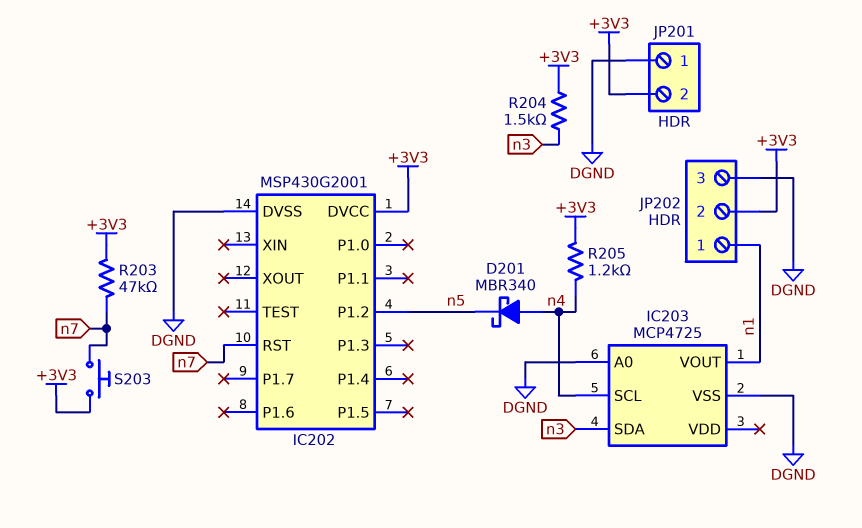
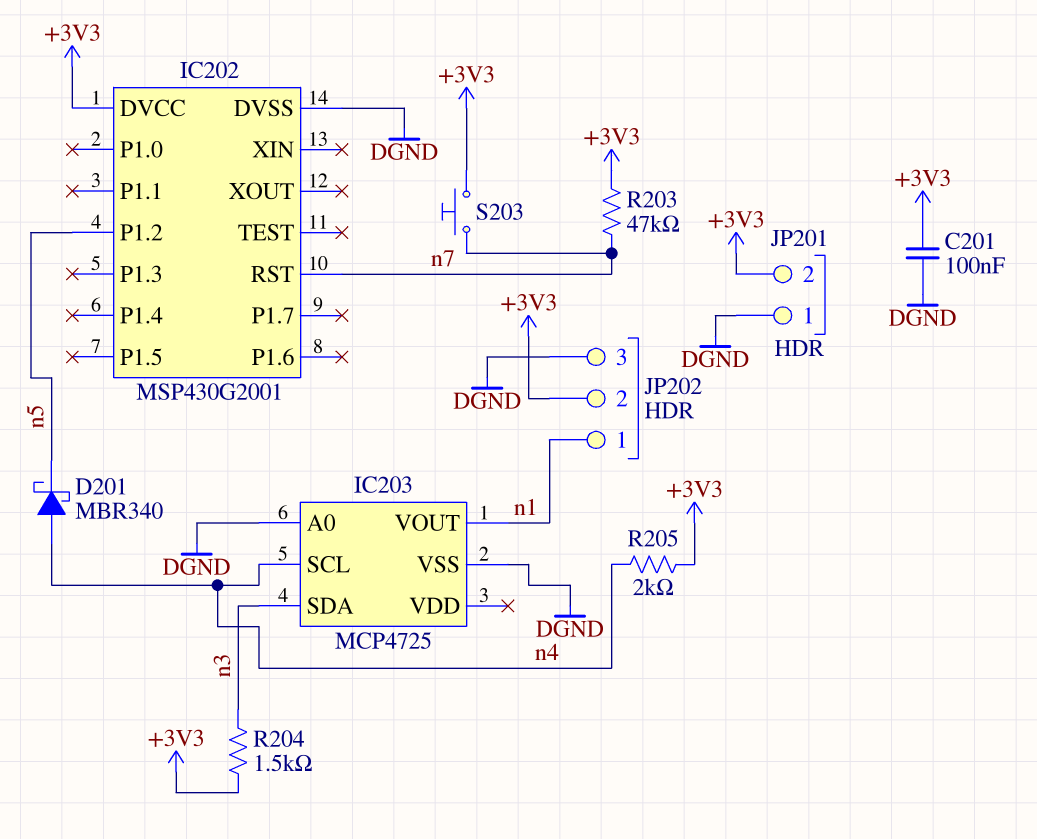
C201: none -> 100nF (+3V3, DGND)
R205: 1.2k (+3V3, n4) -> 2k (+3V3, n4)

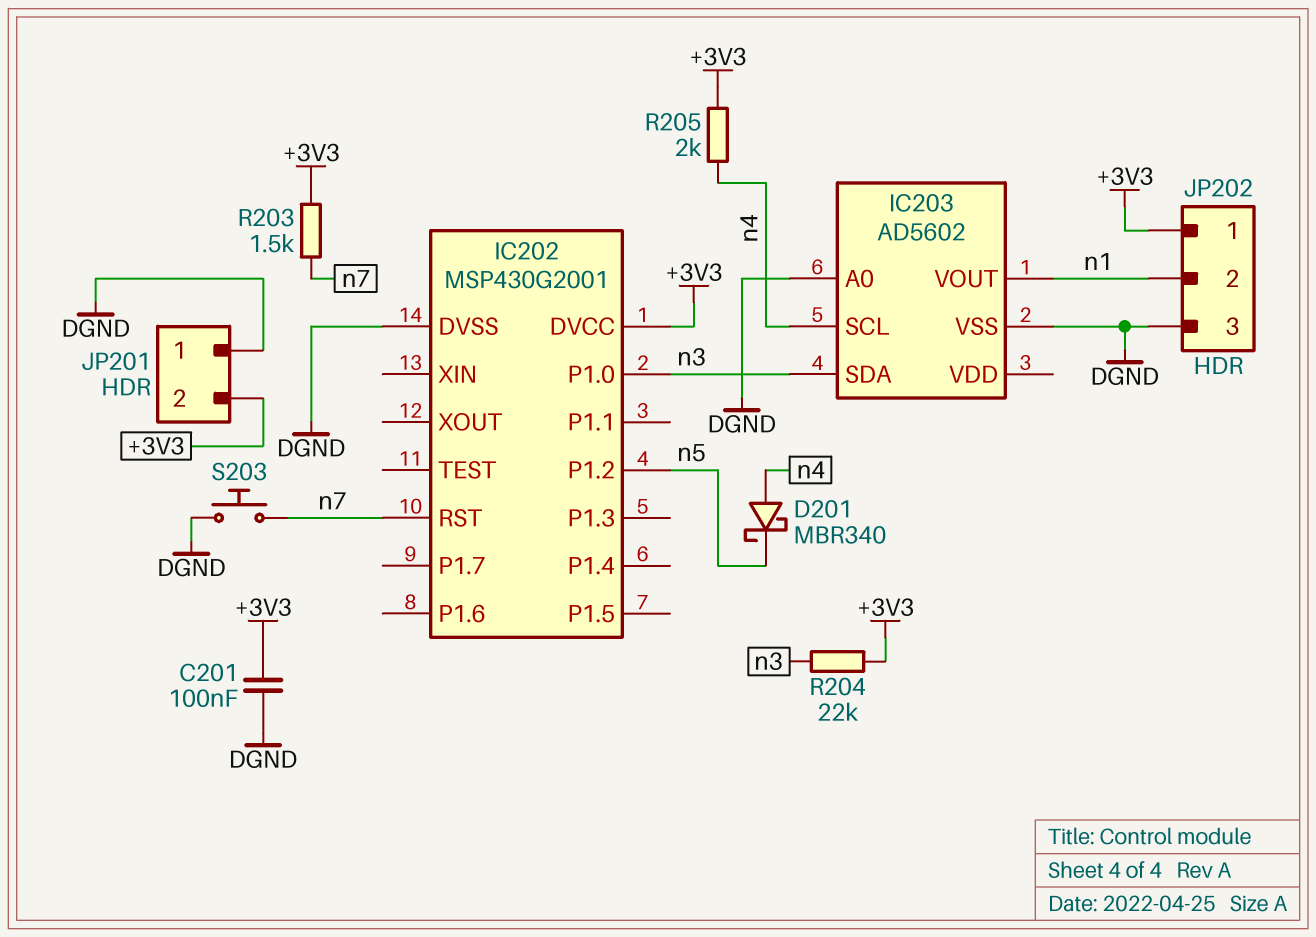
IC202 pin P1.0: none -> n3
IC203: MCP4725 -> AD5602
JP202 pin 1: n1 -> +3V3
JP202 pin 2: +3V3 -> n1
R203: 47k (+3V3, n7) -> 1.5k (+3V3, n7)
R204: 1.5k (+3V3, n3) -> 22k (+3V3, n3)
S203: button (+3V3, n7) -> button (DGND, n7)

